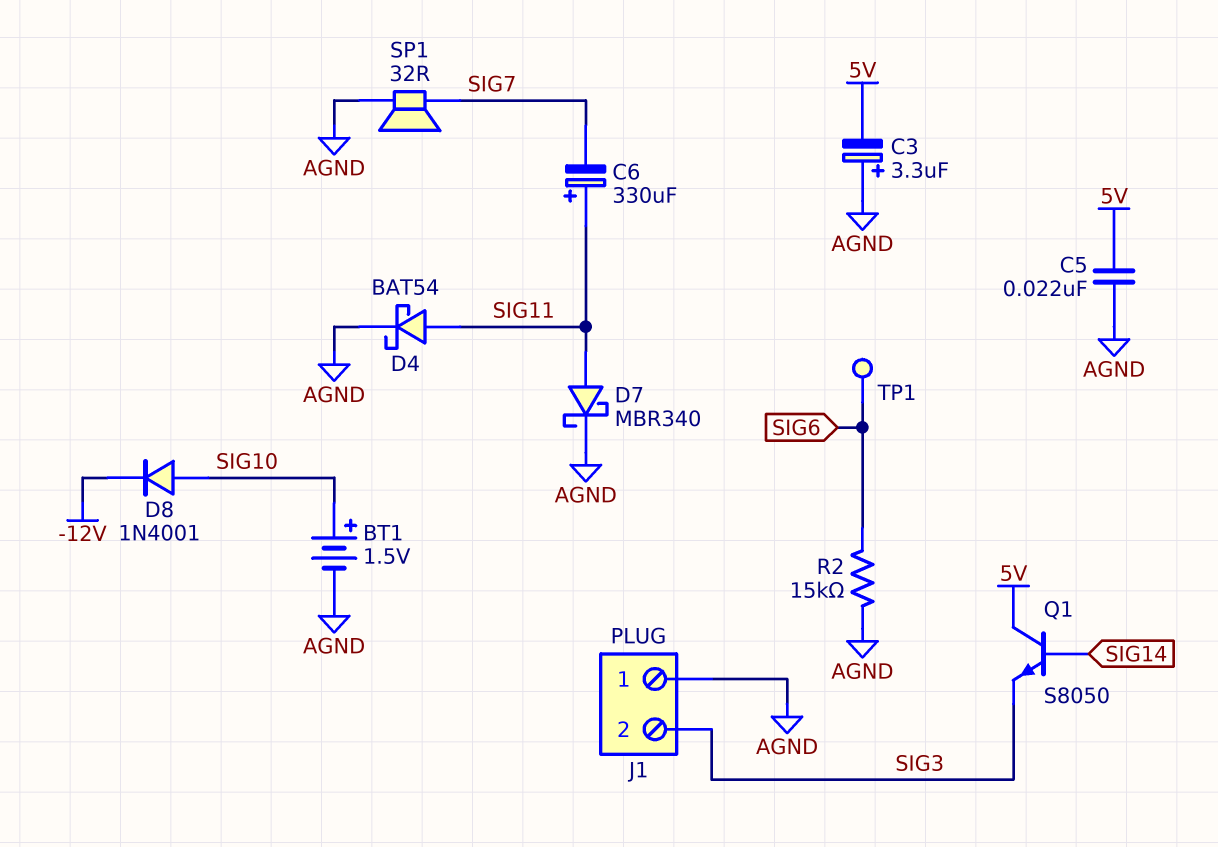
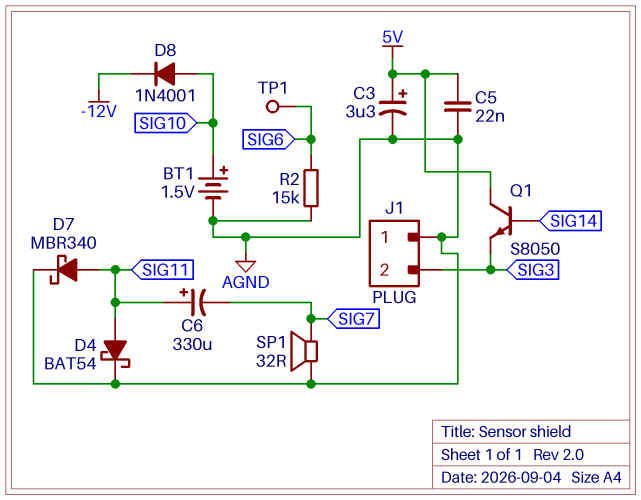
C3: 3.3uF (plus AGND, minus 5V) -> 3.3uF (plus 5V, minus AGND)

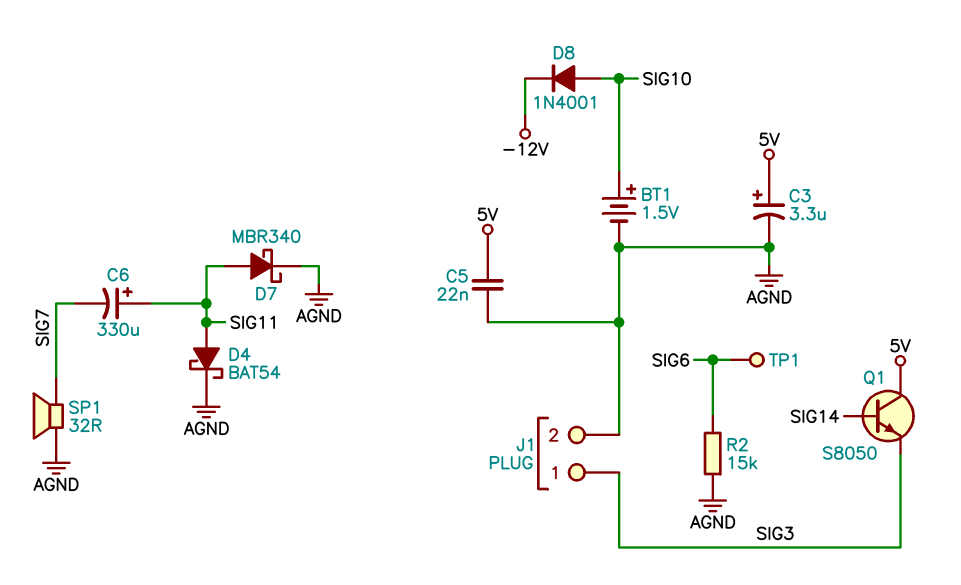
J1 pin 1: AGND -> SIG3
J1 pin 2: SIG3 -> AGND

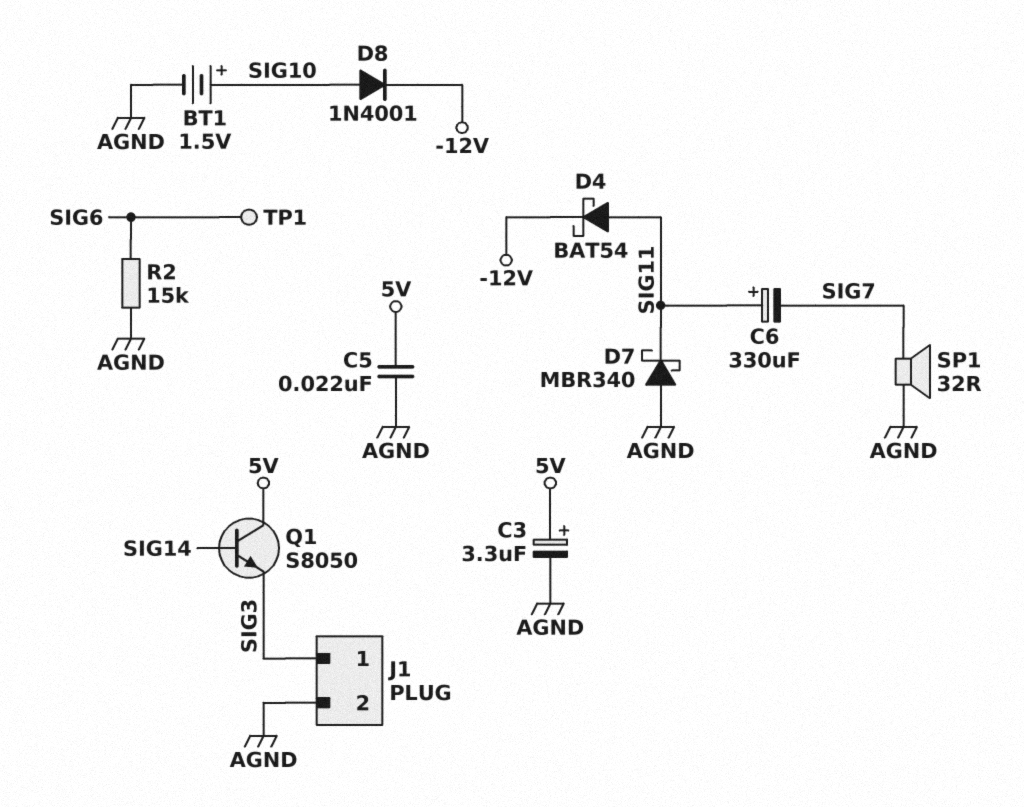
D4: schottky BAT54 (A SIG11, K AGND) -> schottky BAT54 (A SIG11, K -12V)
D7: schottky MBR340 (A SIG11, K AGND) -> schottky MBR340 (A AGND, K SIG11)

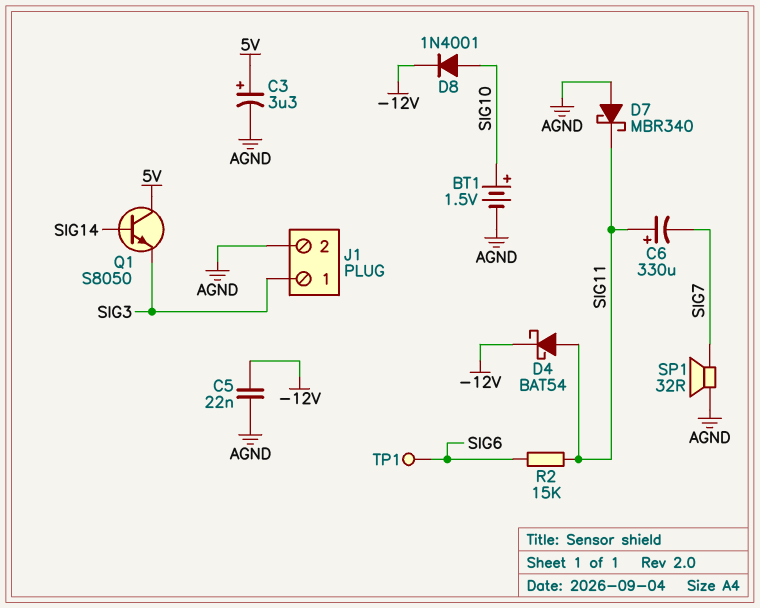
C5: 22nF (5V, AGND) -> 22nF (-12V, AGND)
R2: 15k (AGND, SIG6) -> 15k (SIG6, SIG11)

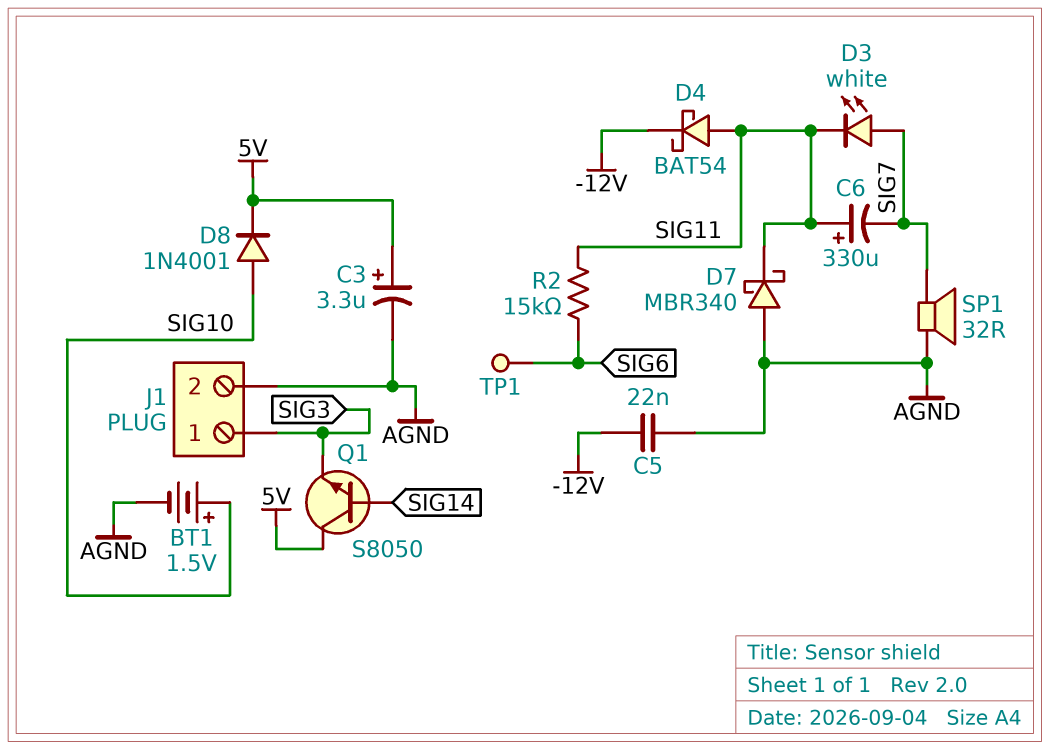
D3: none -> LED white (A SIG7, K SIG11)
D8: diode 1N4001 (A SIG10, K -12V) -> diode 1N4001 (A SIG10, K 5V)

